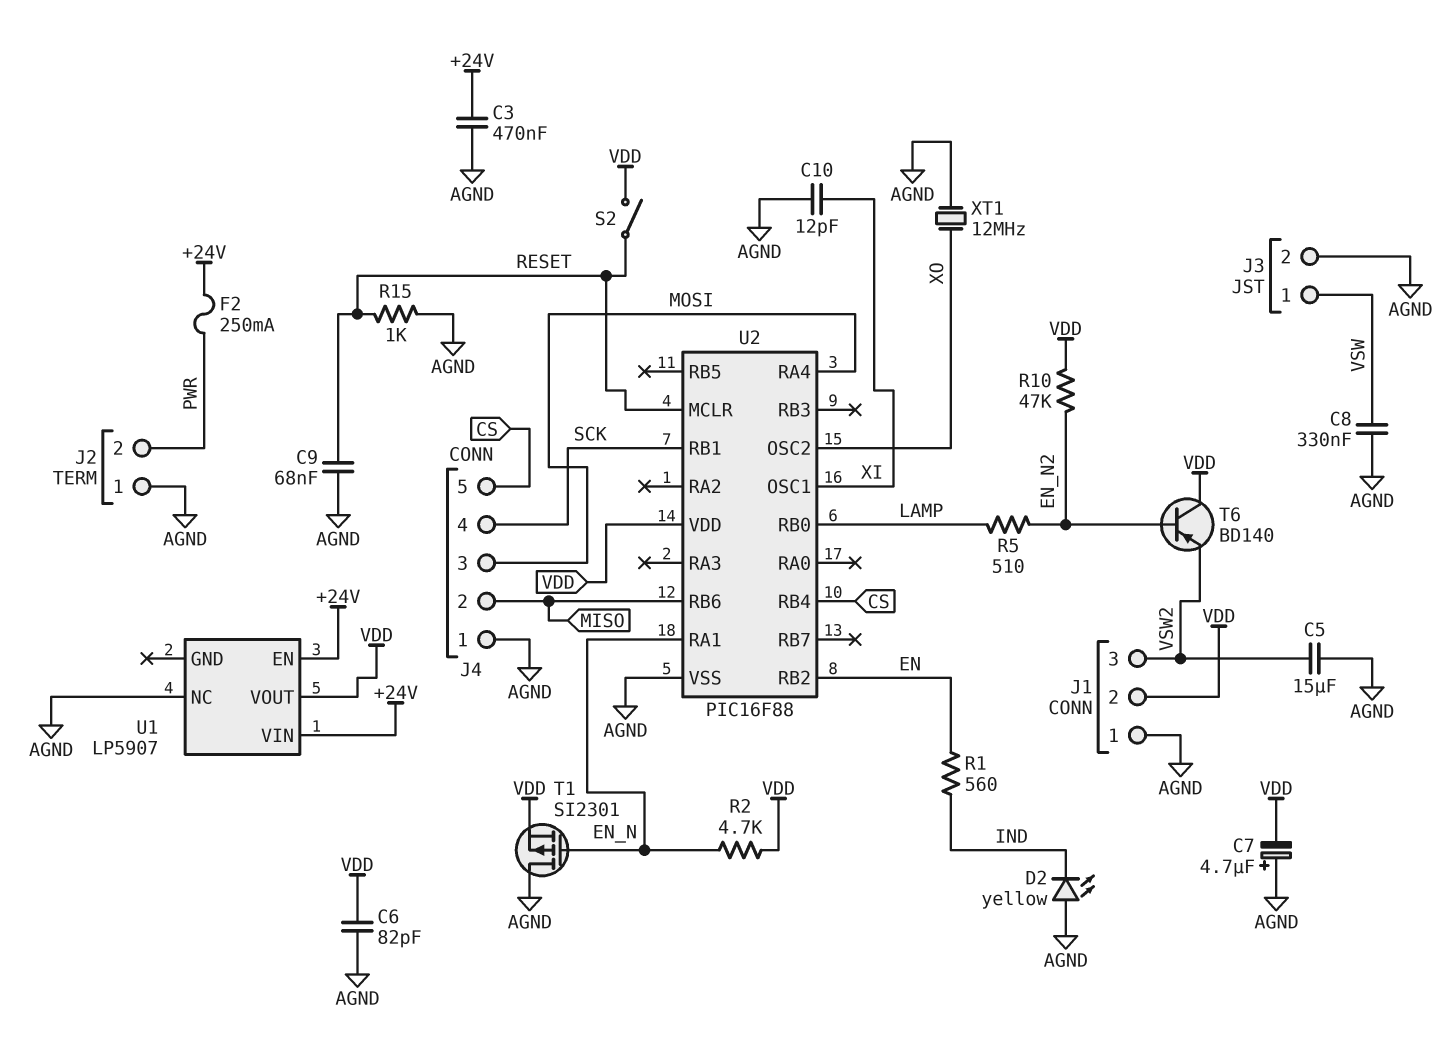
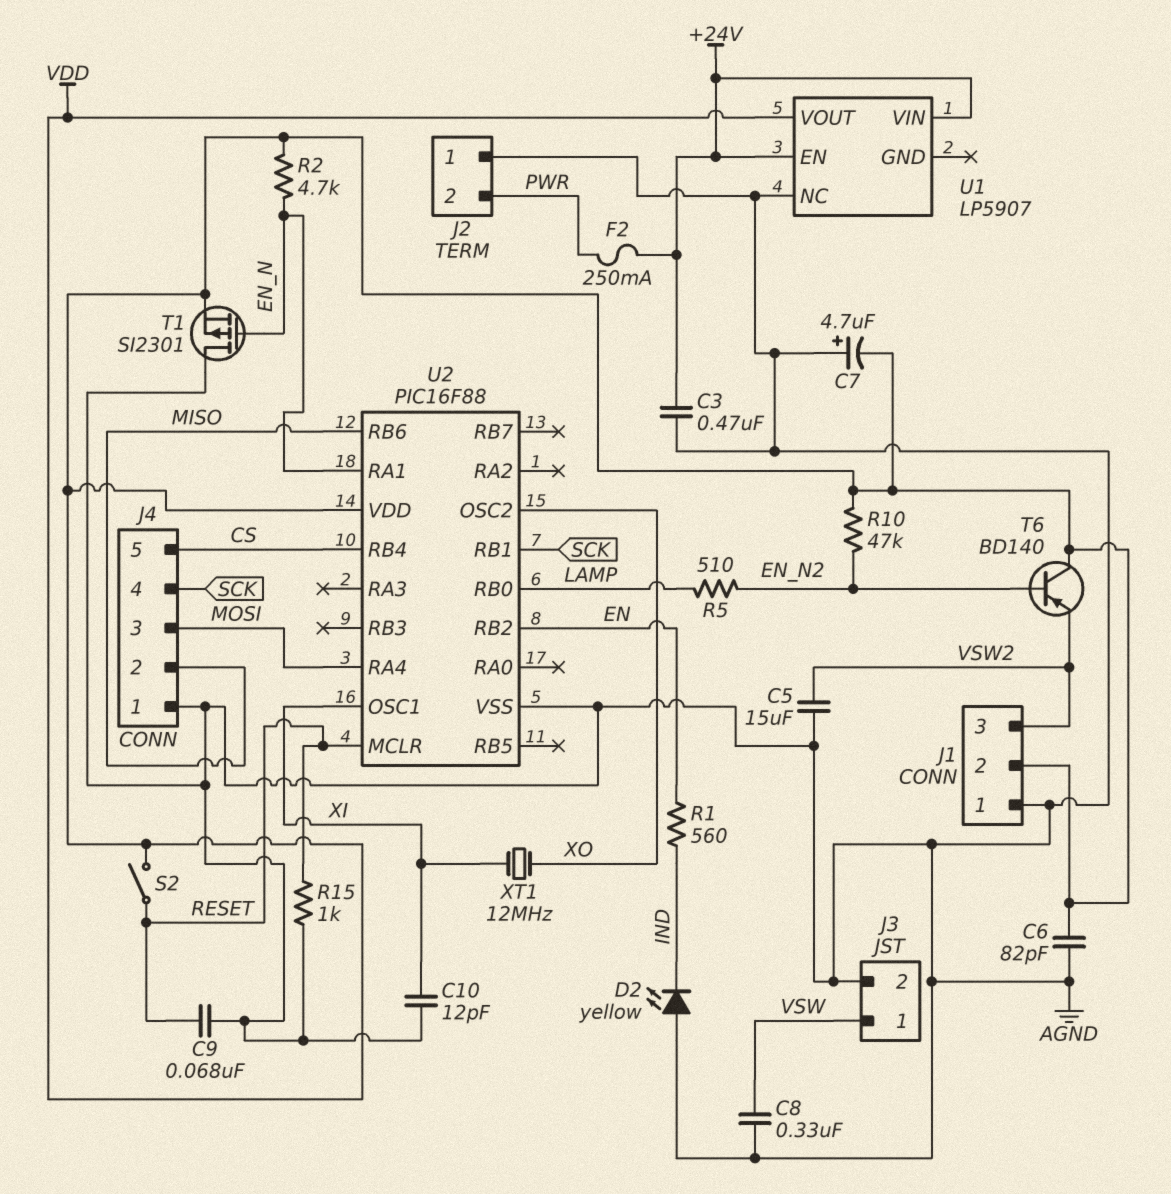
XT1: 12MHz (AGND, XO) -> 12MHz (XI, XO)

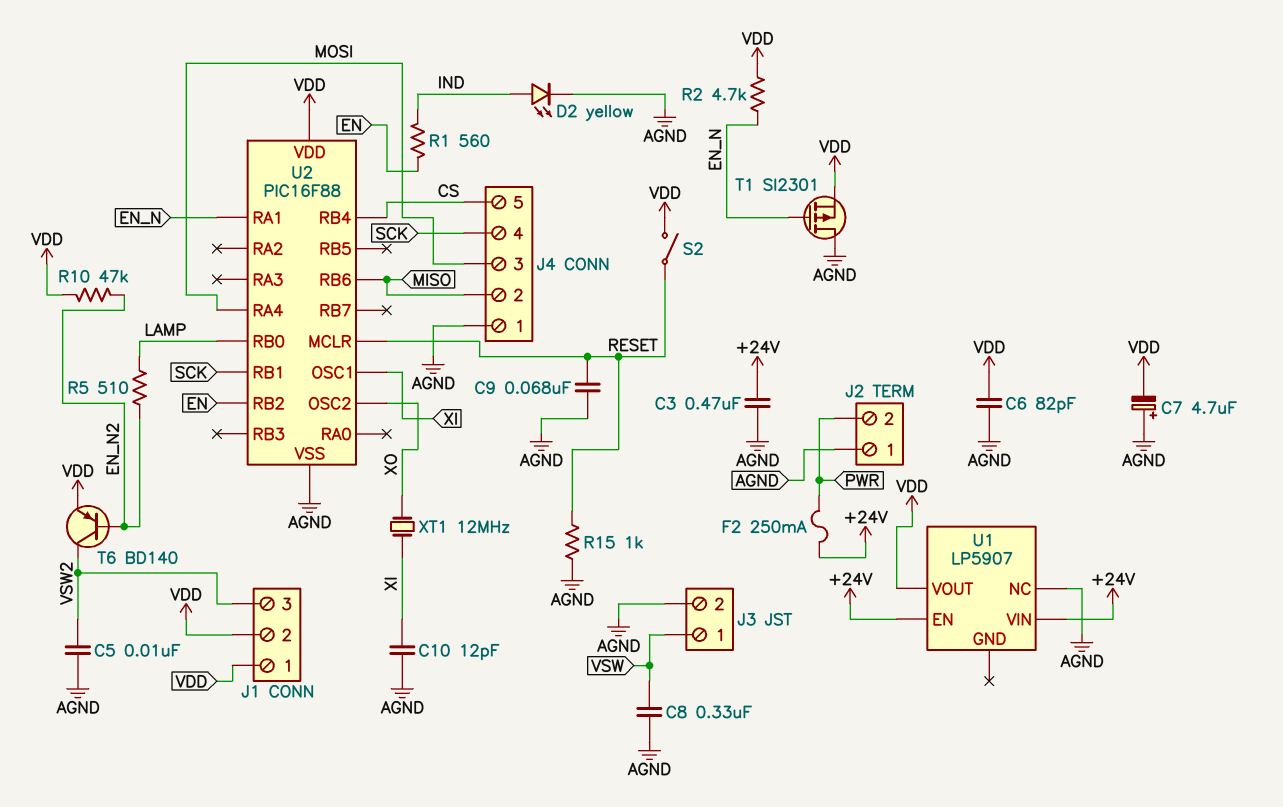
C5: 15uF (AGND, VSW2) -> 10nF (AGND, VSW2)
D2: LED yellow (A AGND, K IND) -> LED yellow (A IND, K AGND)
J1 pin 1: AGND -> VDD
T6: PNP BD140 (B EN_N2, C VDD, E VSW2) -> PNP BD140 (B EN_N2, C VSW2, E VDD)

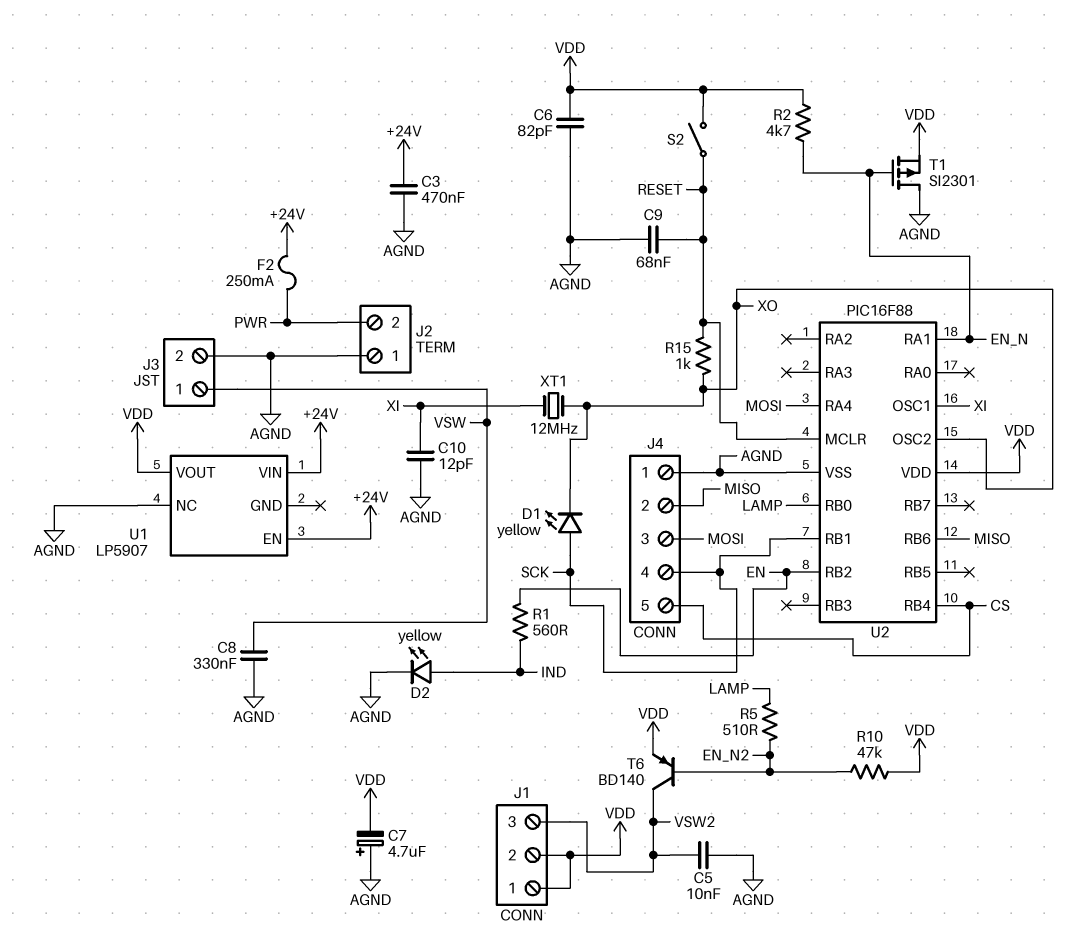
D1: none -> LED yellow (A SCK, K XO)
R15: 1k (AGND, RESET) -> 1k (RESET, XO)

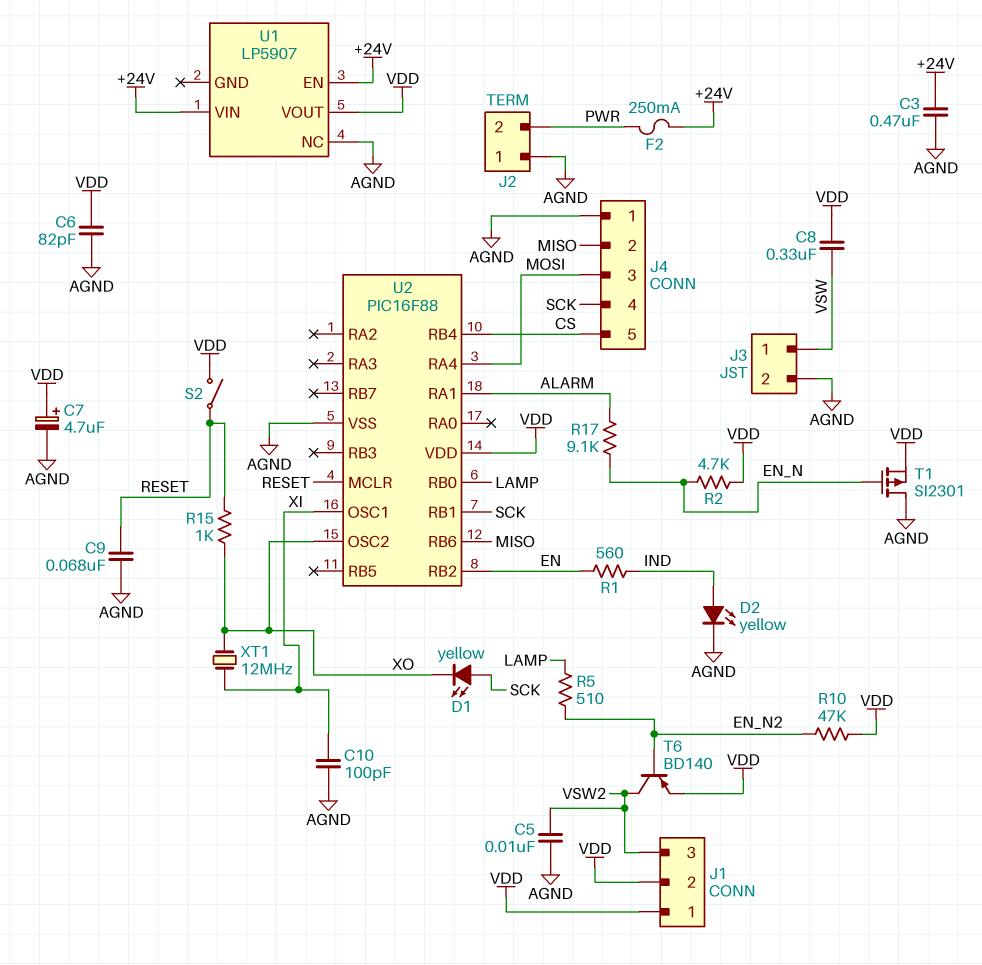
C7: 4.7uF (plus AGND, minus VDD) -> 4.7uF (plus VDD, minus AGND)
C8: 330nF (AGND, VSW) -> 330nF (VDD, VSW)
C10: 12pF (AGND, XI) -> 100pF (AGND, XI)
R17: none -> 9.1k (ALARM, EN_N)
U2 pin RA1: EN_N -> ALARM

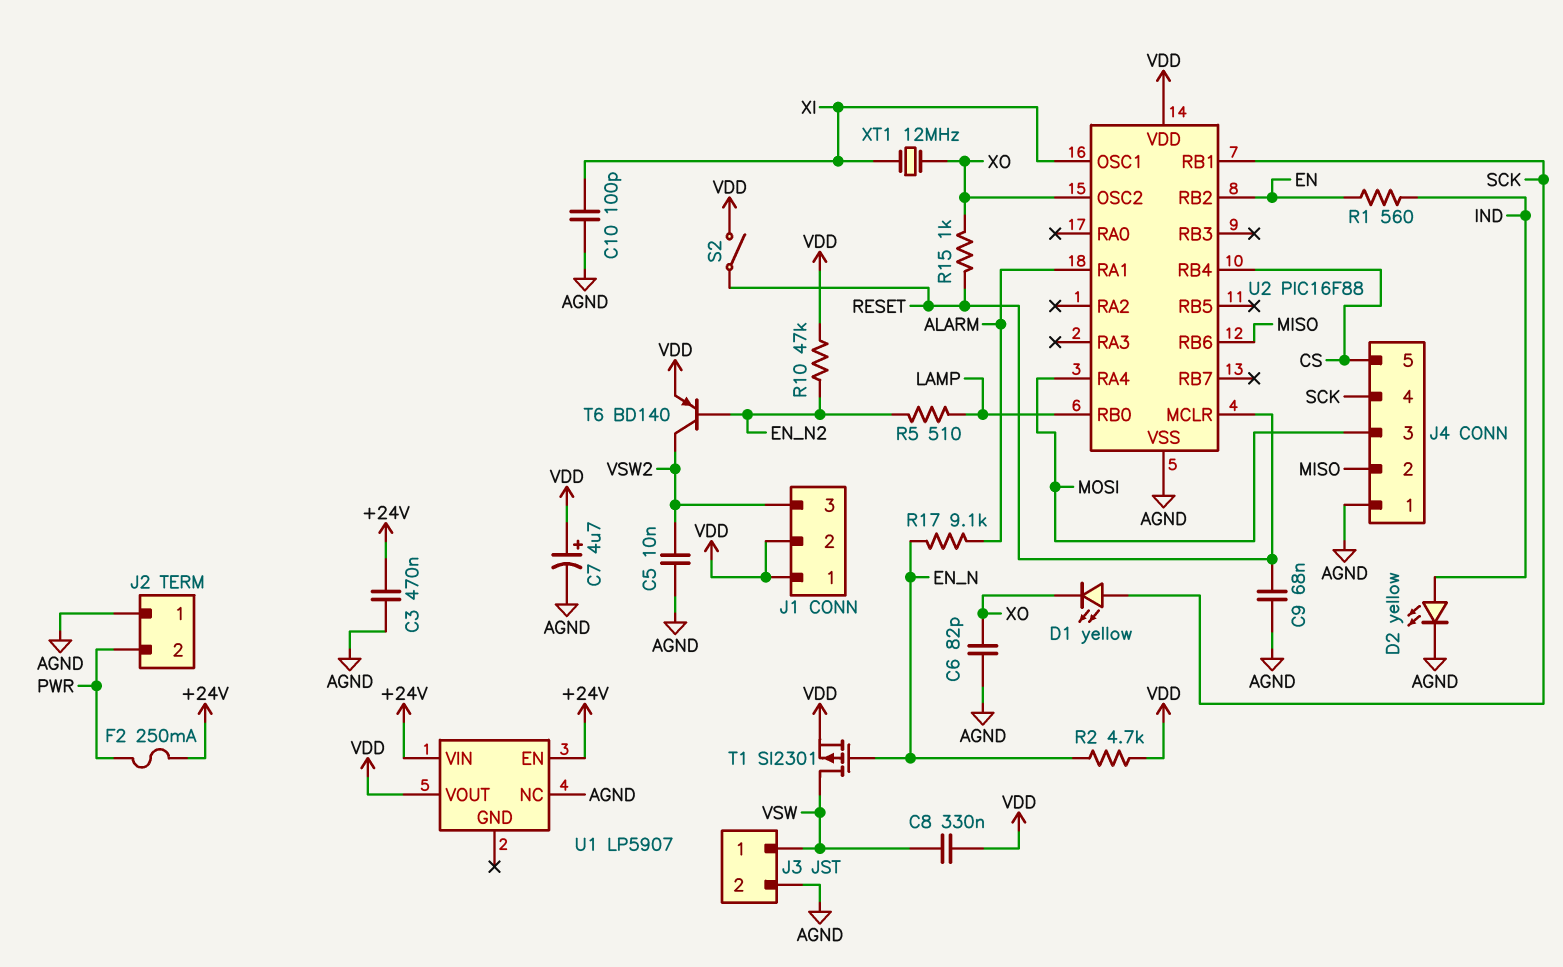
C6: 82pF (AGND, VDD) -> 82pF (AGND, XO)
T1: PMOS SI2301 (G EN_N, D AGND, S VDD) -> PMOS SI2301 (G EN_N, D VSW, S VDD)

